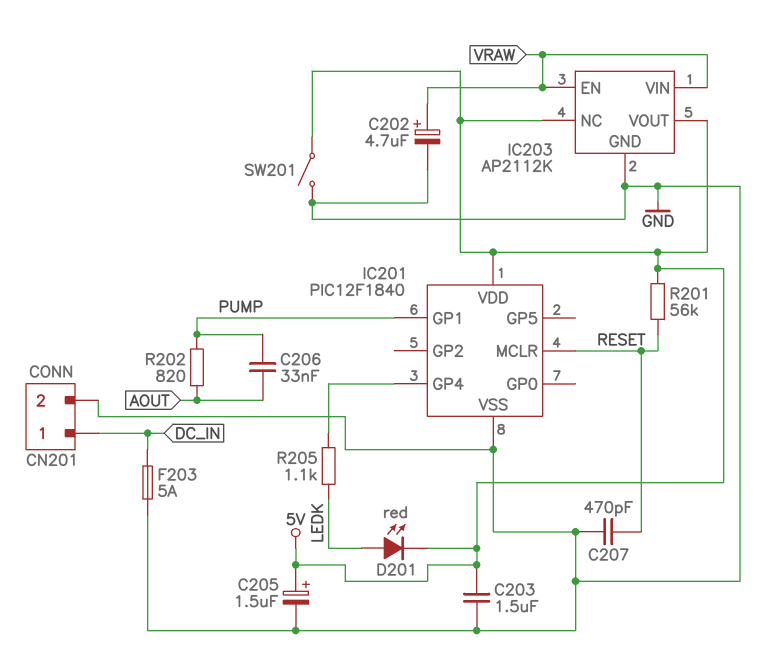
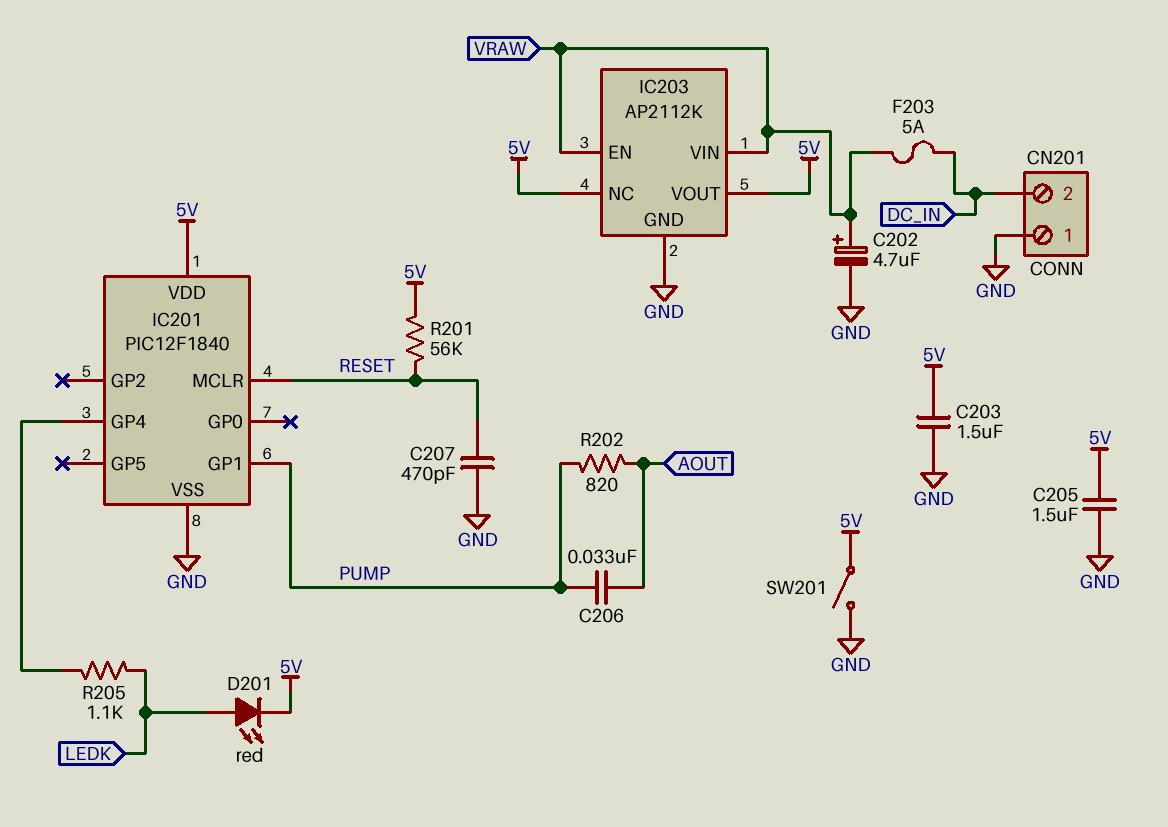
C205: 1.5uF (plus 5V, minus GND) -> 1.5uF (5V, GND)
CN201 pin 1: DC_IN -> GND
CN201 pin 2: GND -> DC_IN
F203: 5A (DC_IN, GND) -> 5A (DC_IN, VRAW)

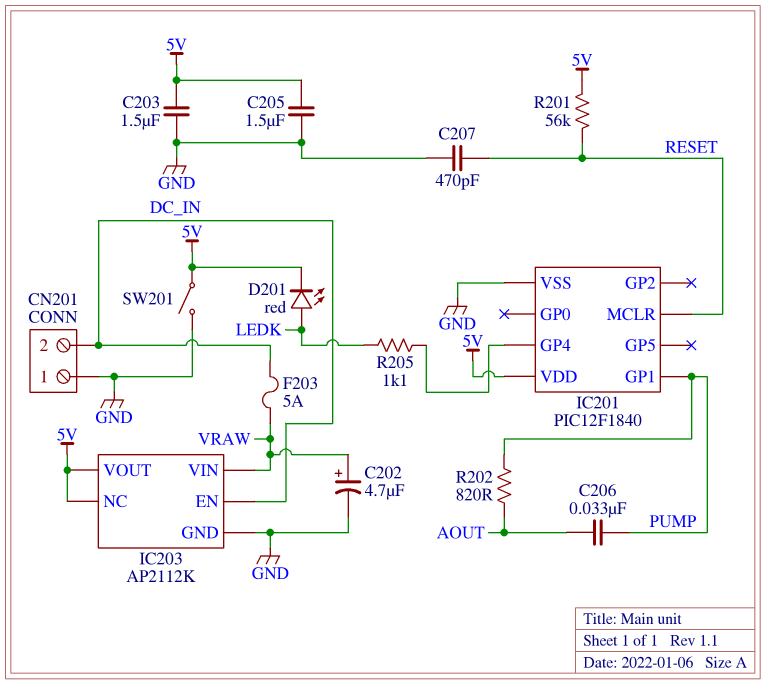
IC203 pin EN: VRAW -> DC_IN

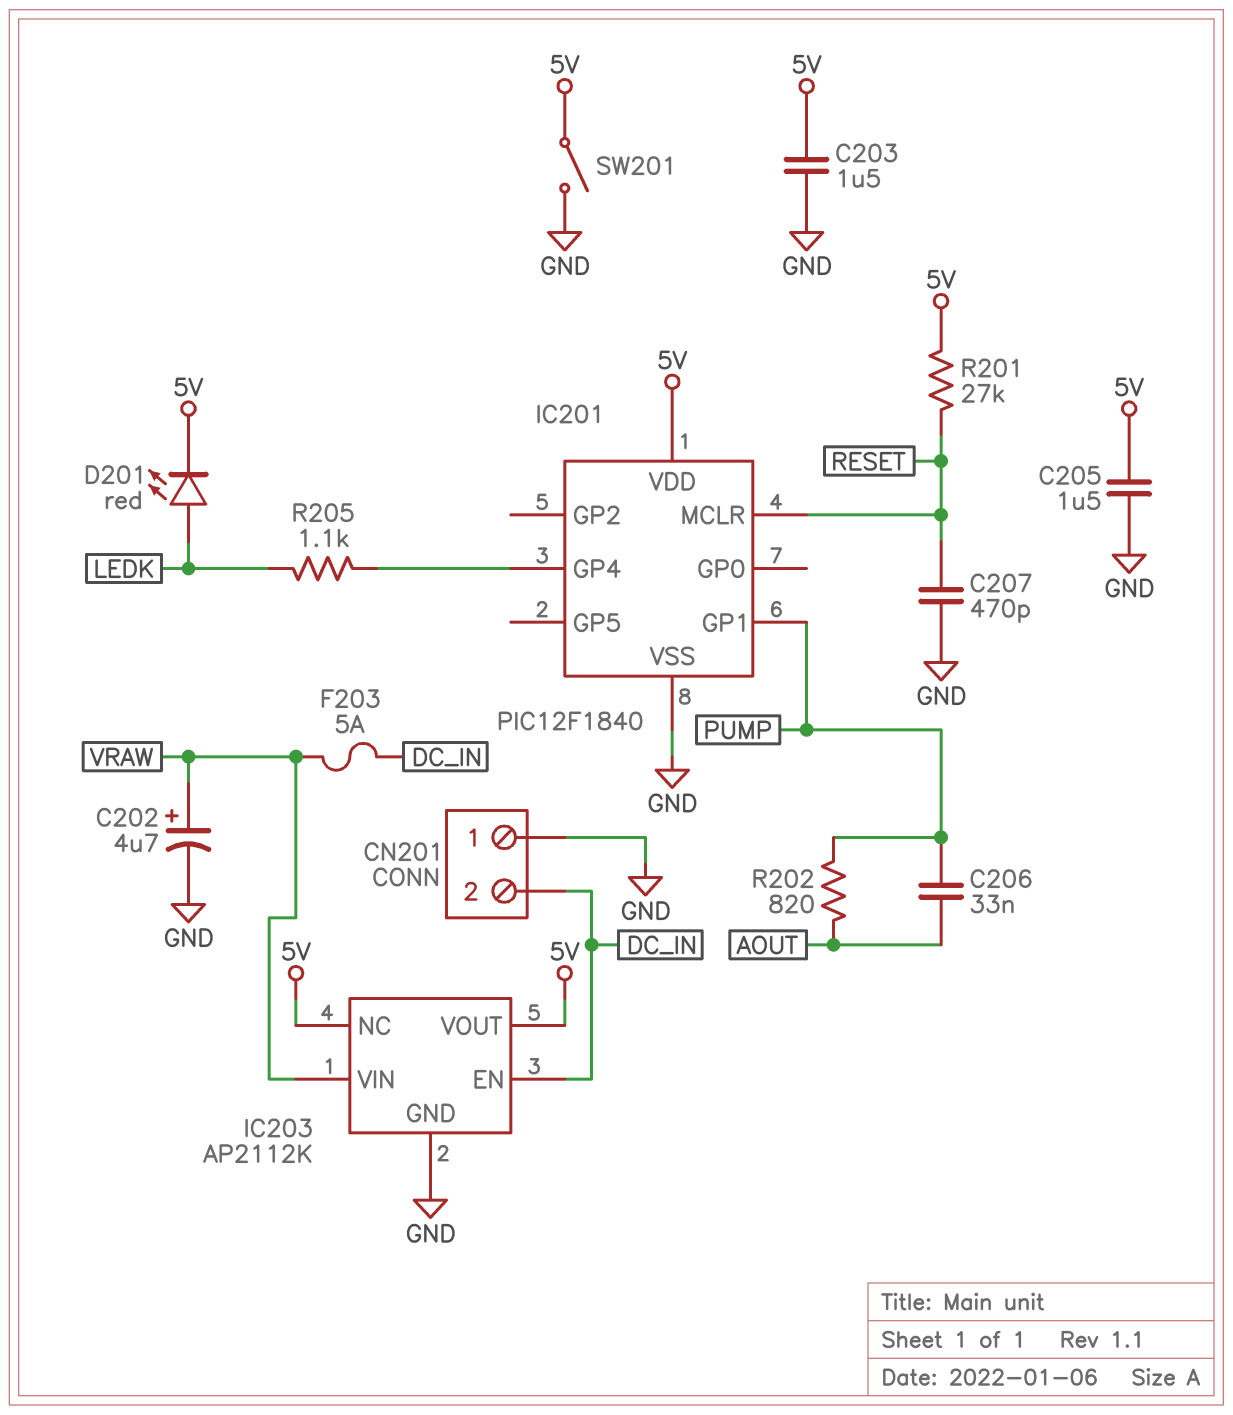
R201: 56k (5V, RESET) -> 27k (5V, RESET)

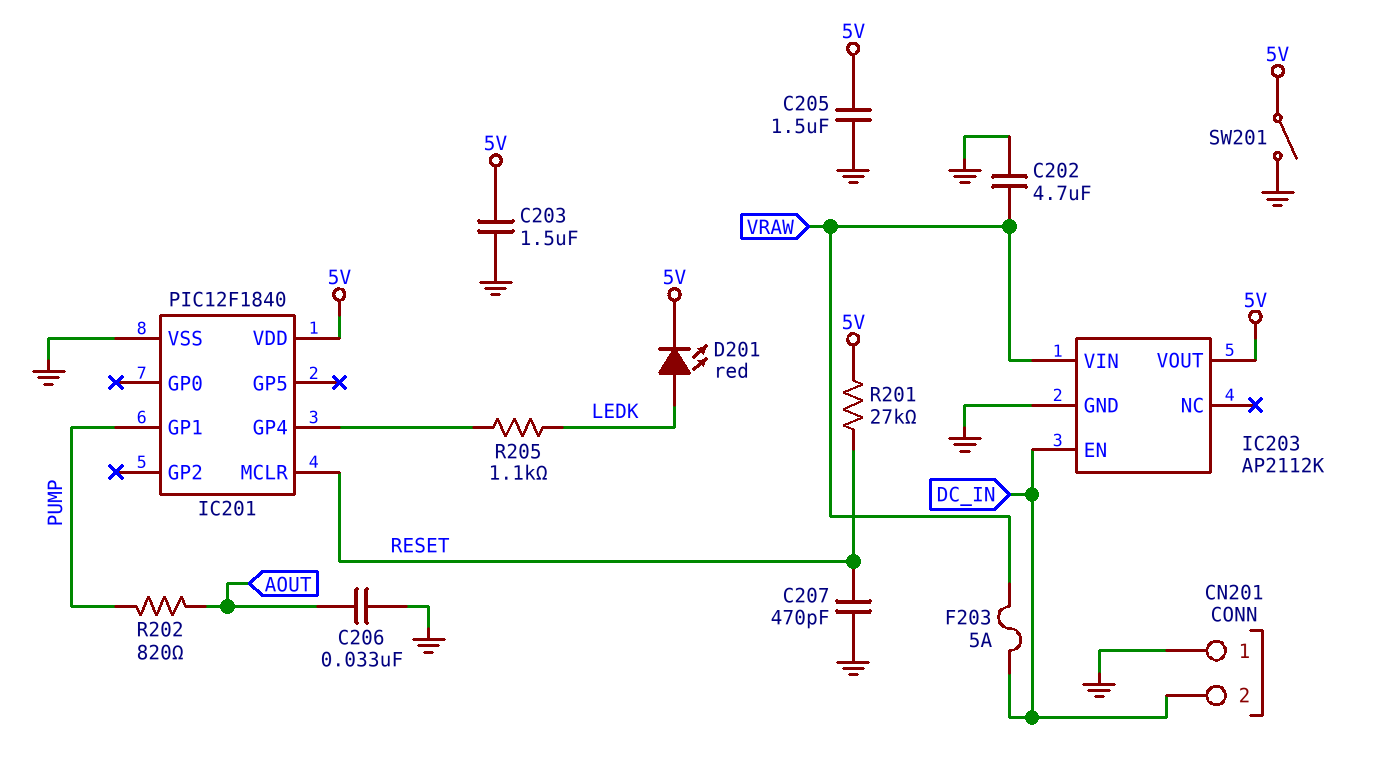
C202: 4.7uF (plus VRAW, minus GND) -> 4.7uF (GND, VRAW)
C206: 33nF (AOUT, PUMP) -> 33nF (AOUT, GND)
IC203 pin NC: 5V -> none

